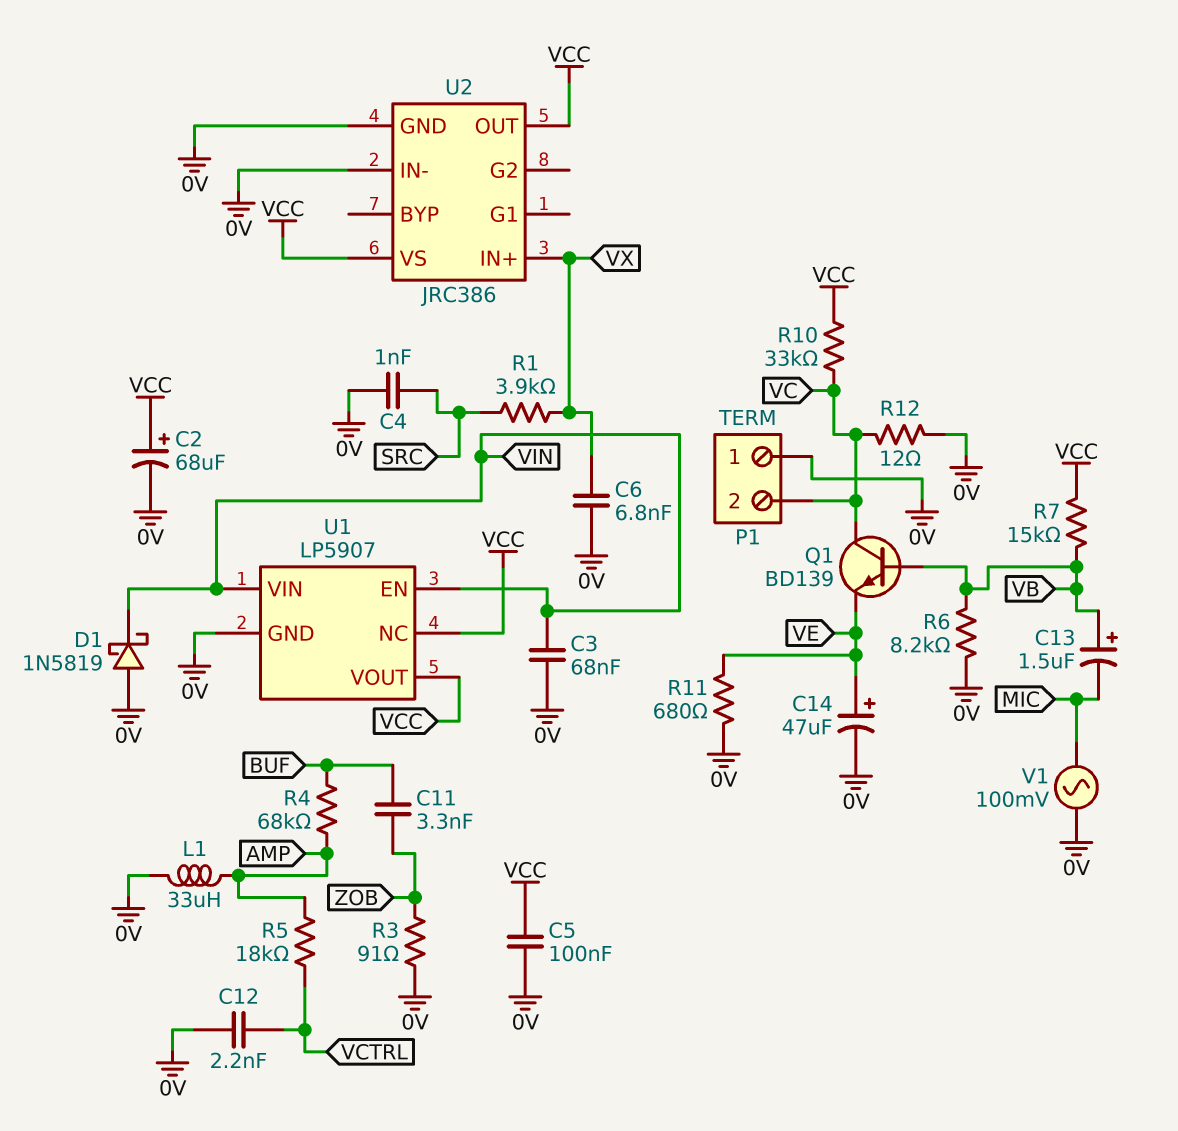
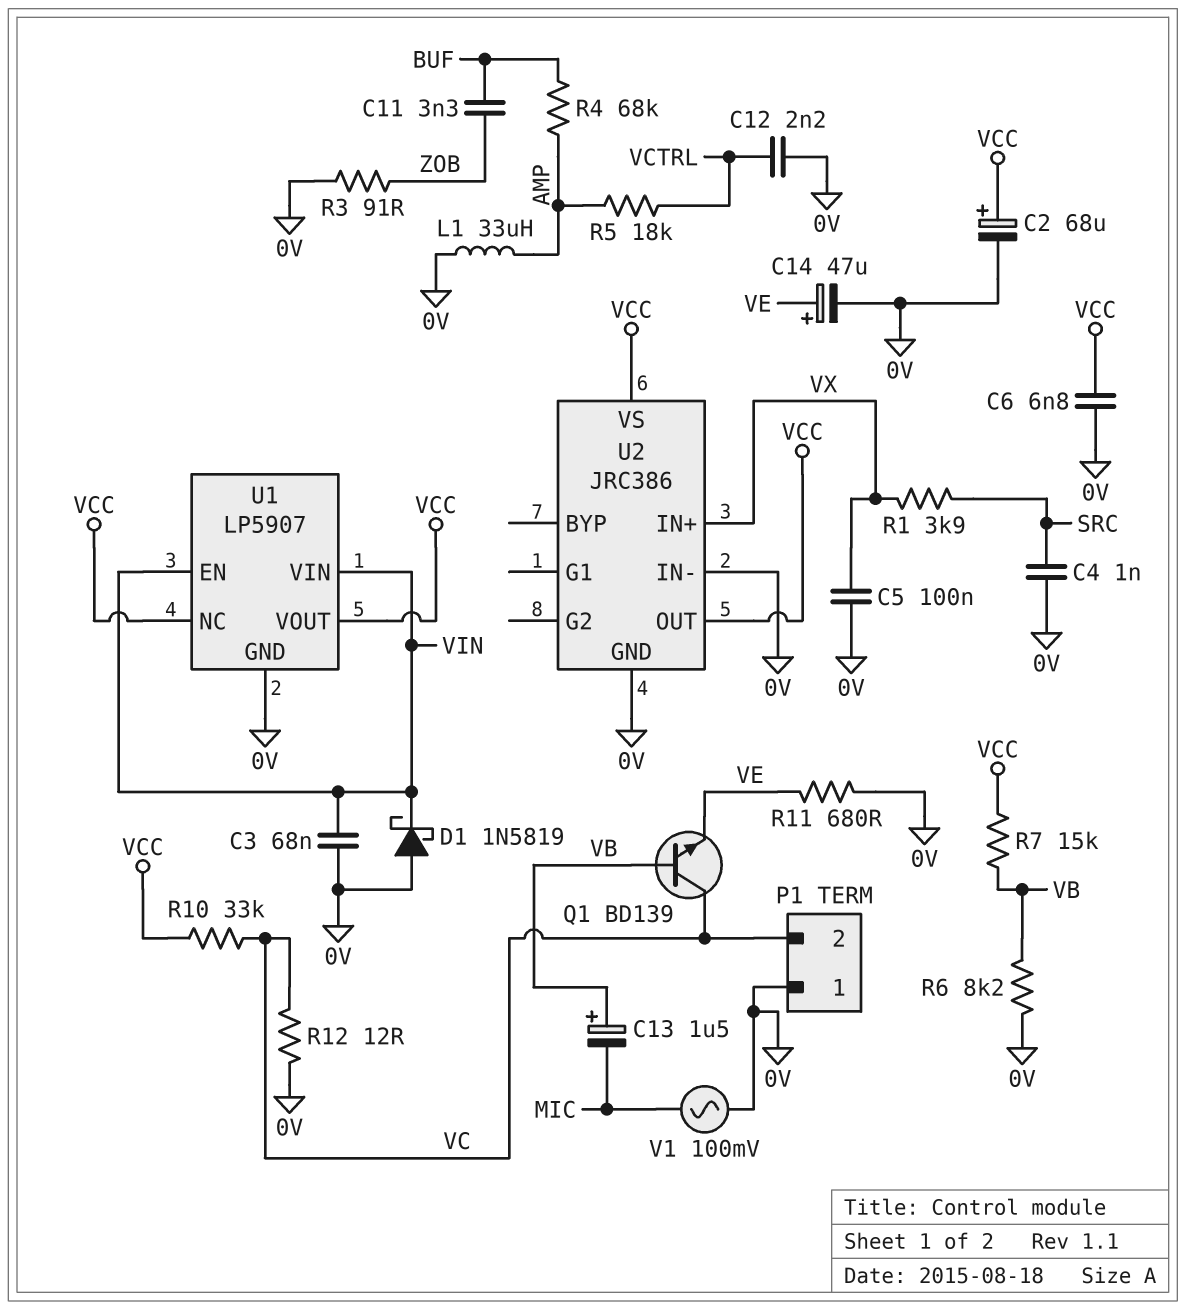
C5: 100nF (0V, VCC) -> 100nF (0V, VX)
C6: 6.8nF (0V, VX) -> 6.8nF (0V, VCC)

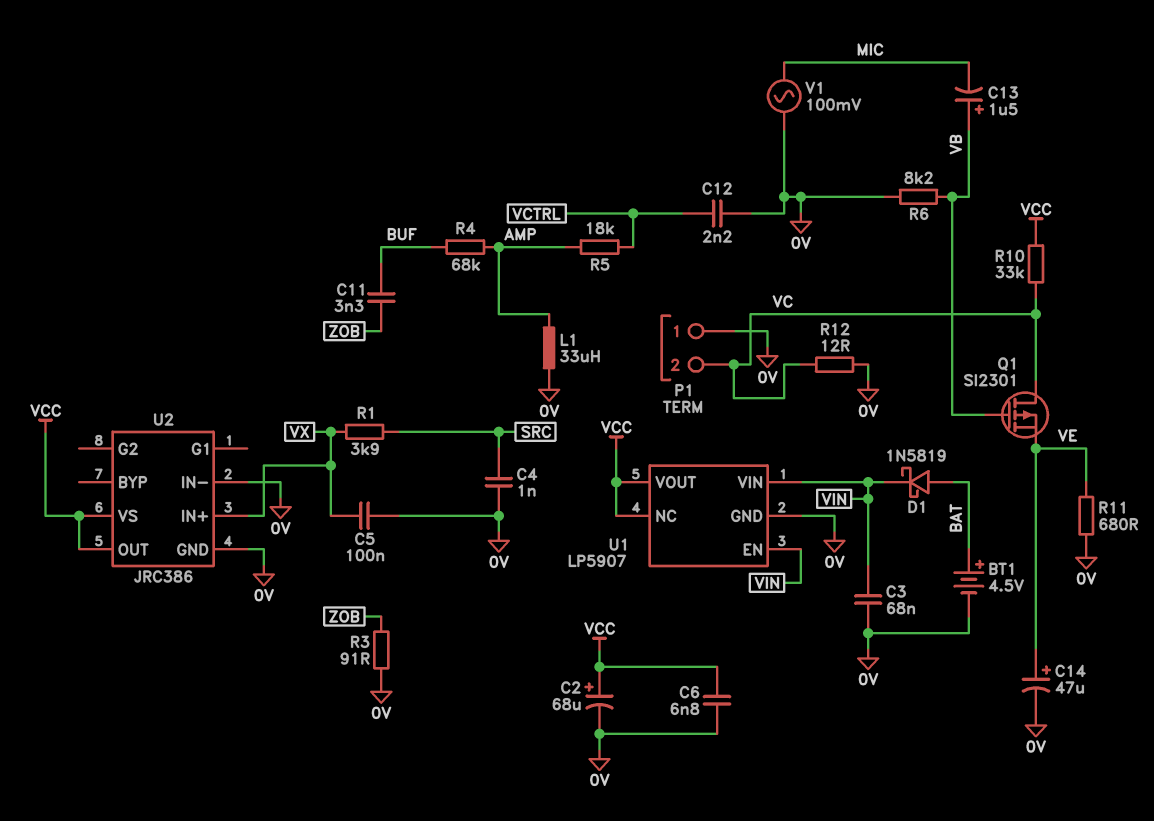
BT1: none -> 4.5V (plus BAT, minus 0V)
D1: schottky 1N5819 (A 0V, K VIN) -> schottky 1N5819 (A BAT, K VIN)
Q1: NPN BD139 (B VB, C VC, E VE) -> PMOS SI2301 (G VB, D VC, S VE)
R7: 15k (VB, VCC) -> none

